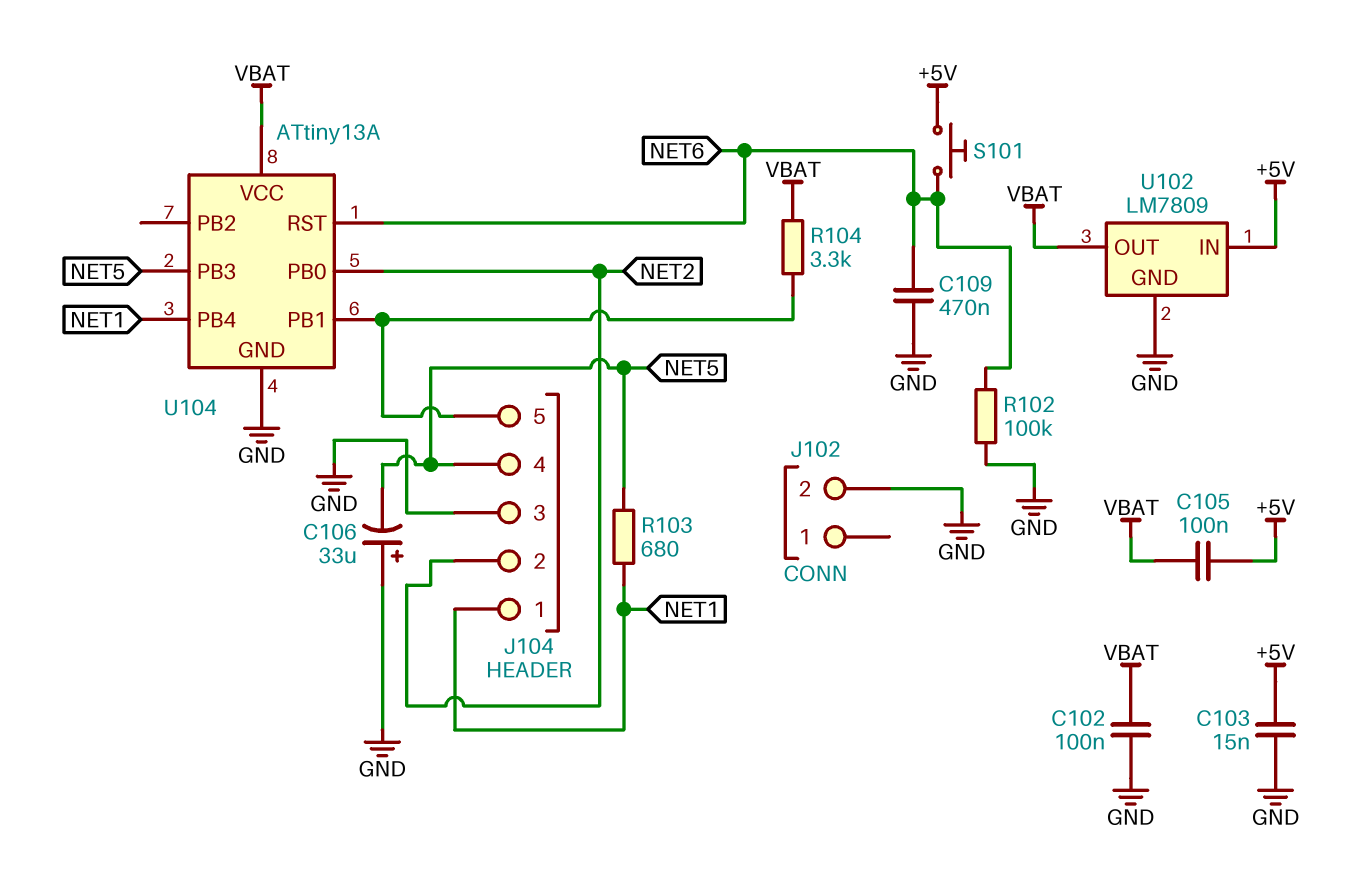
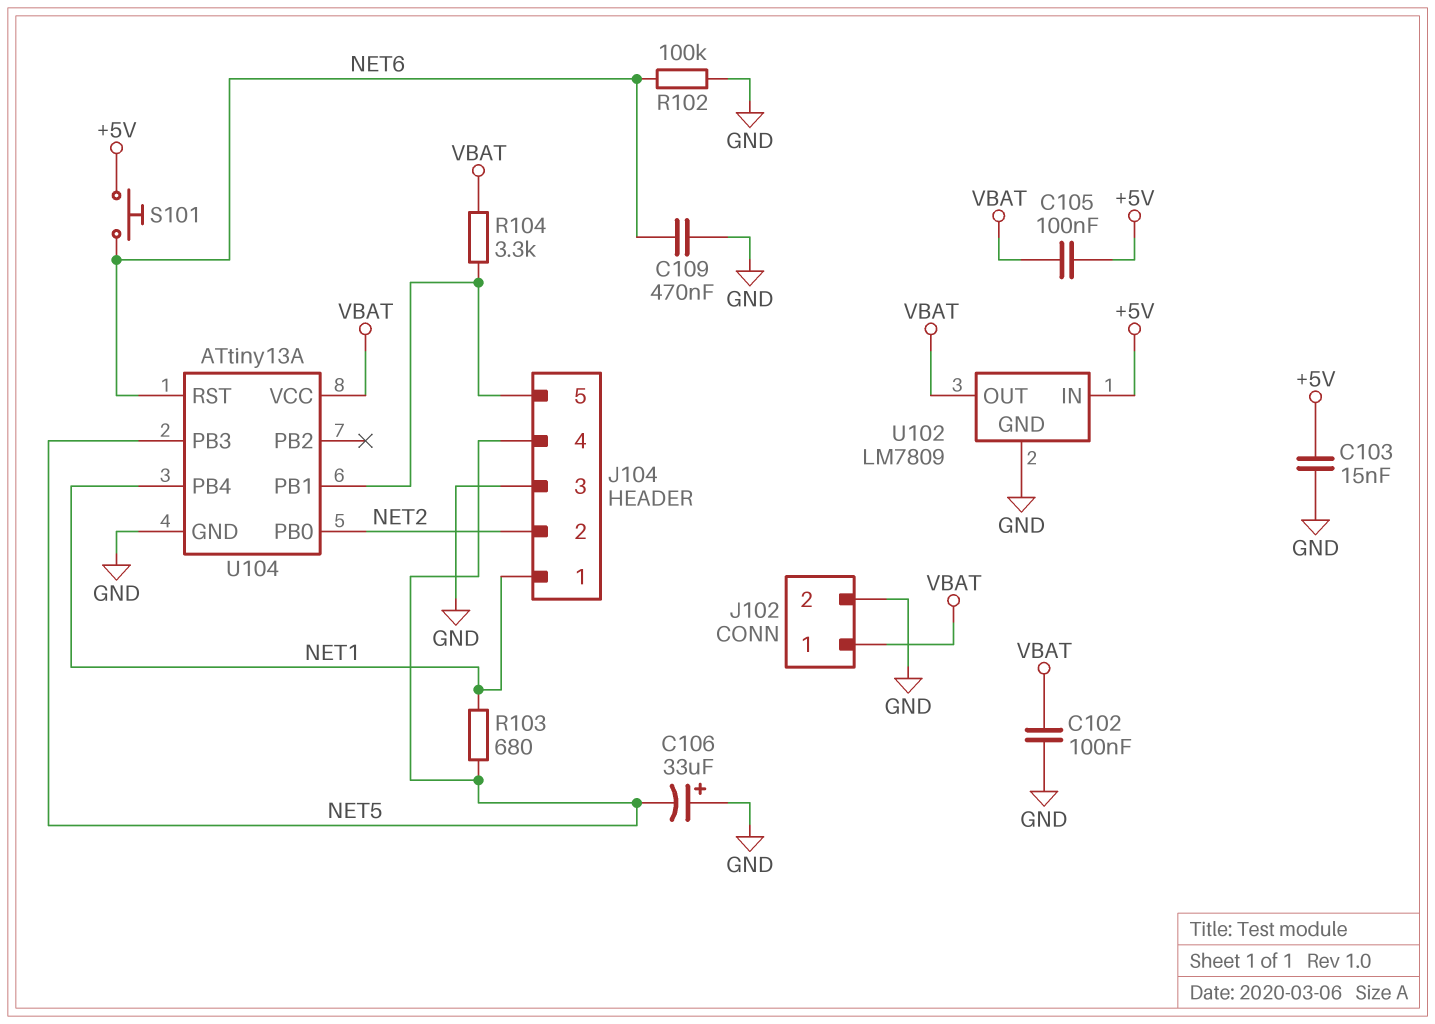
J102 pin 1: none -> VBAT

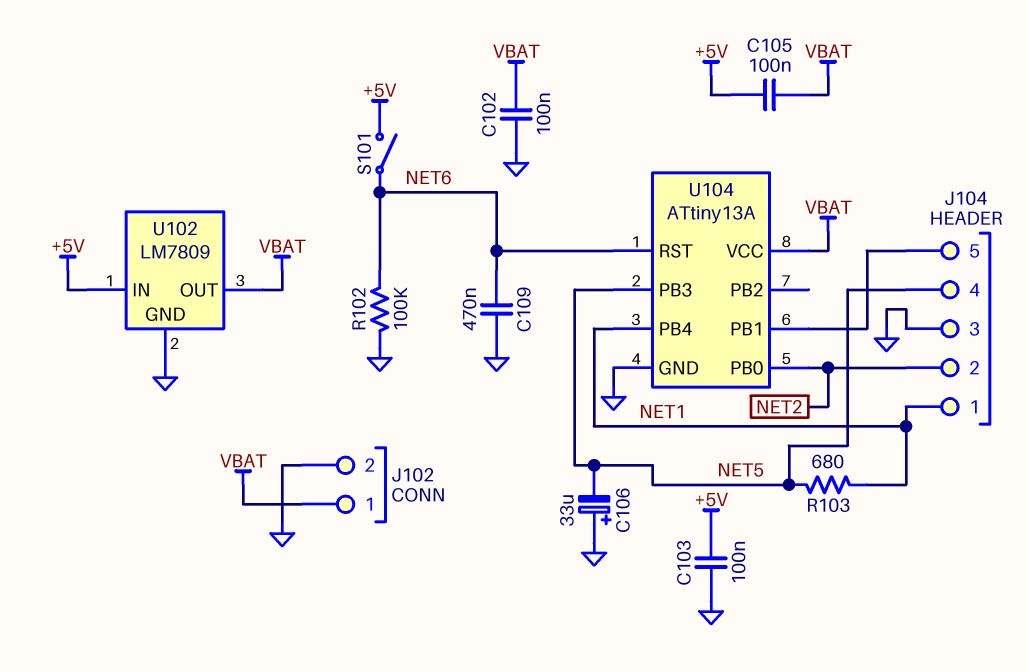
C103: 15nF (+5V, GND) -> 100nF (+5V, GND)
R104: 3.3k (J104/5, VBAT) -> none
S101: button (+5V, NET6) -> switch (+5V, NET6)

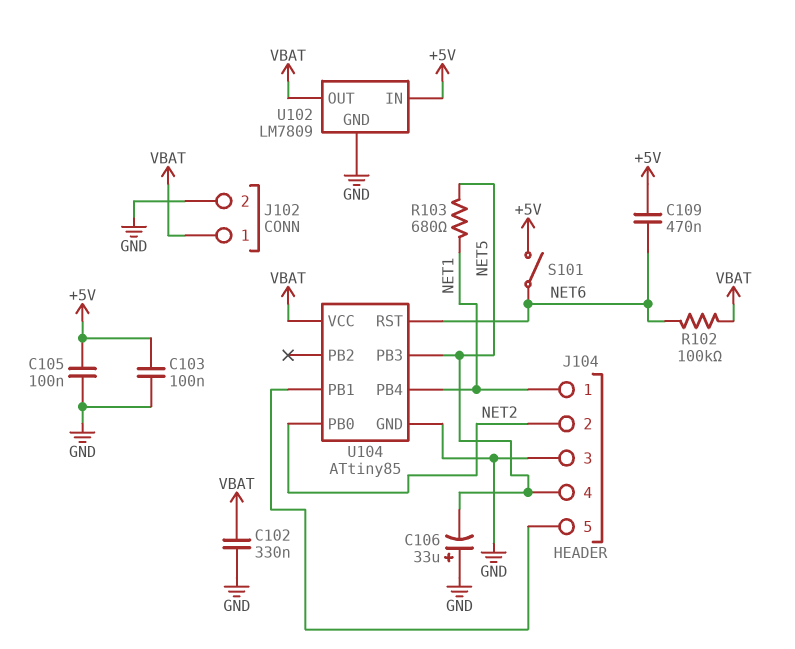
C102: 100nF (GND, VBAT) -> 330nF (GND, VBAT)
C105: 100nF (+5V, VBAT) -> 100nF (+5V, GND)
C109: 470nF (GND, NET6) -> 470nF (+5V, NET6)
R102: 100k (GND, NET6) -> 100k (NET6, VBAT)
U104: ATtiny13A -> ATtiny85

